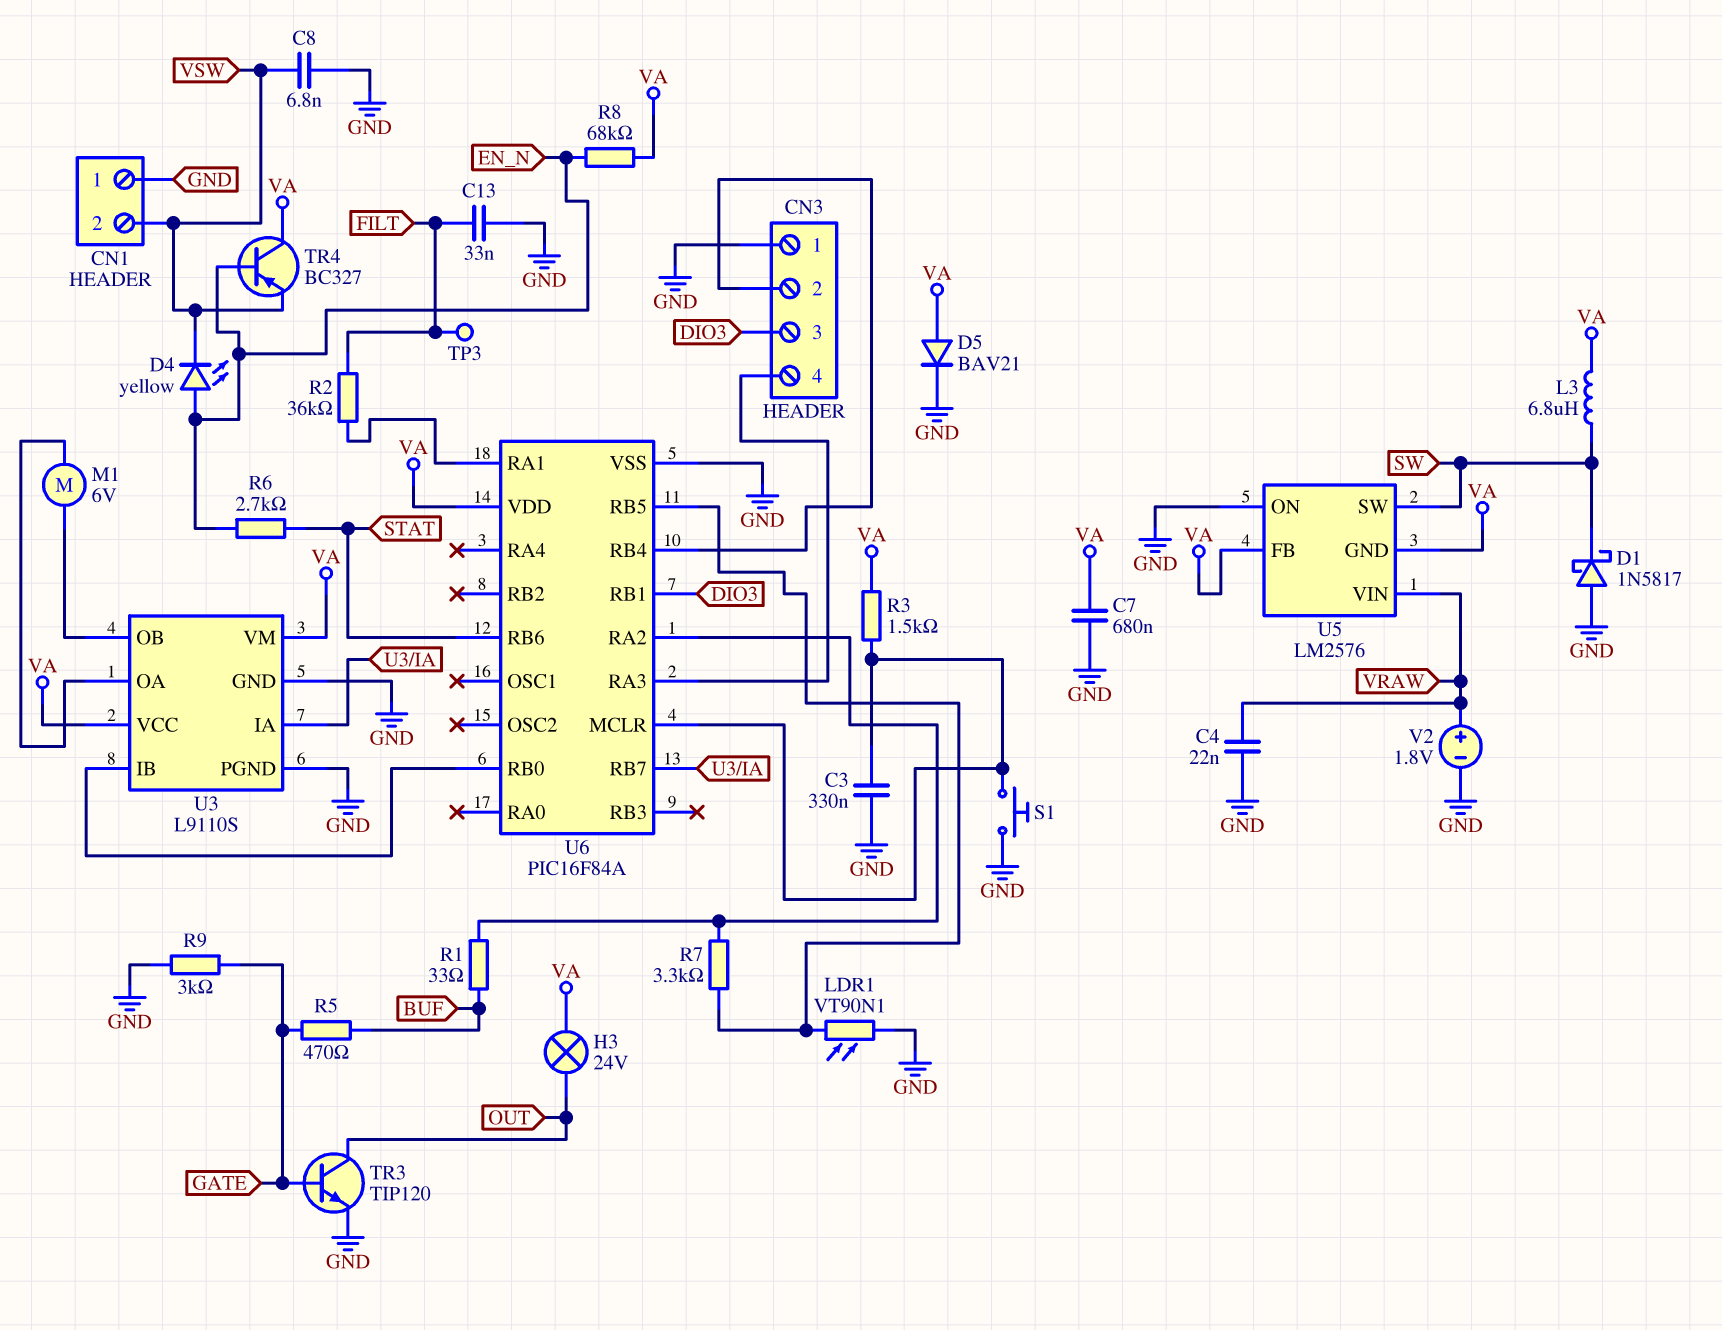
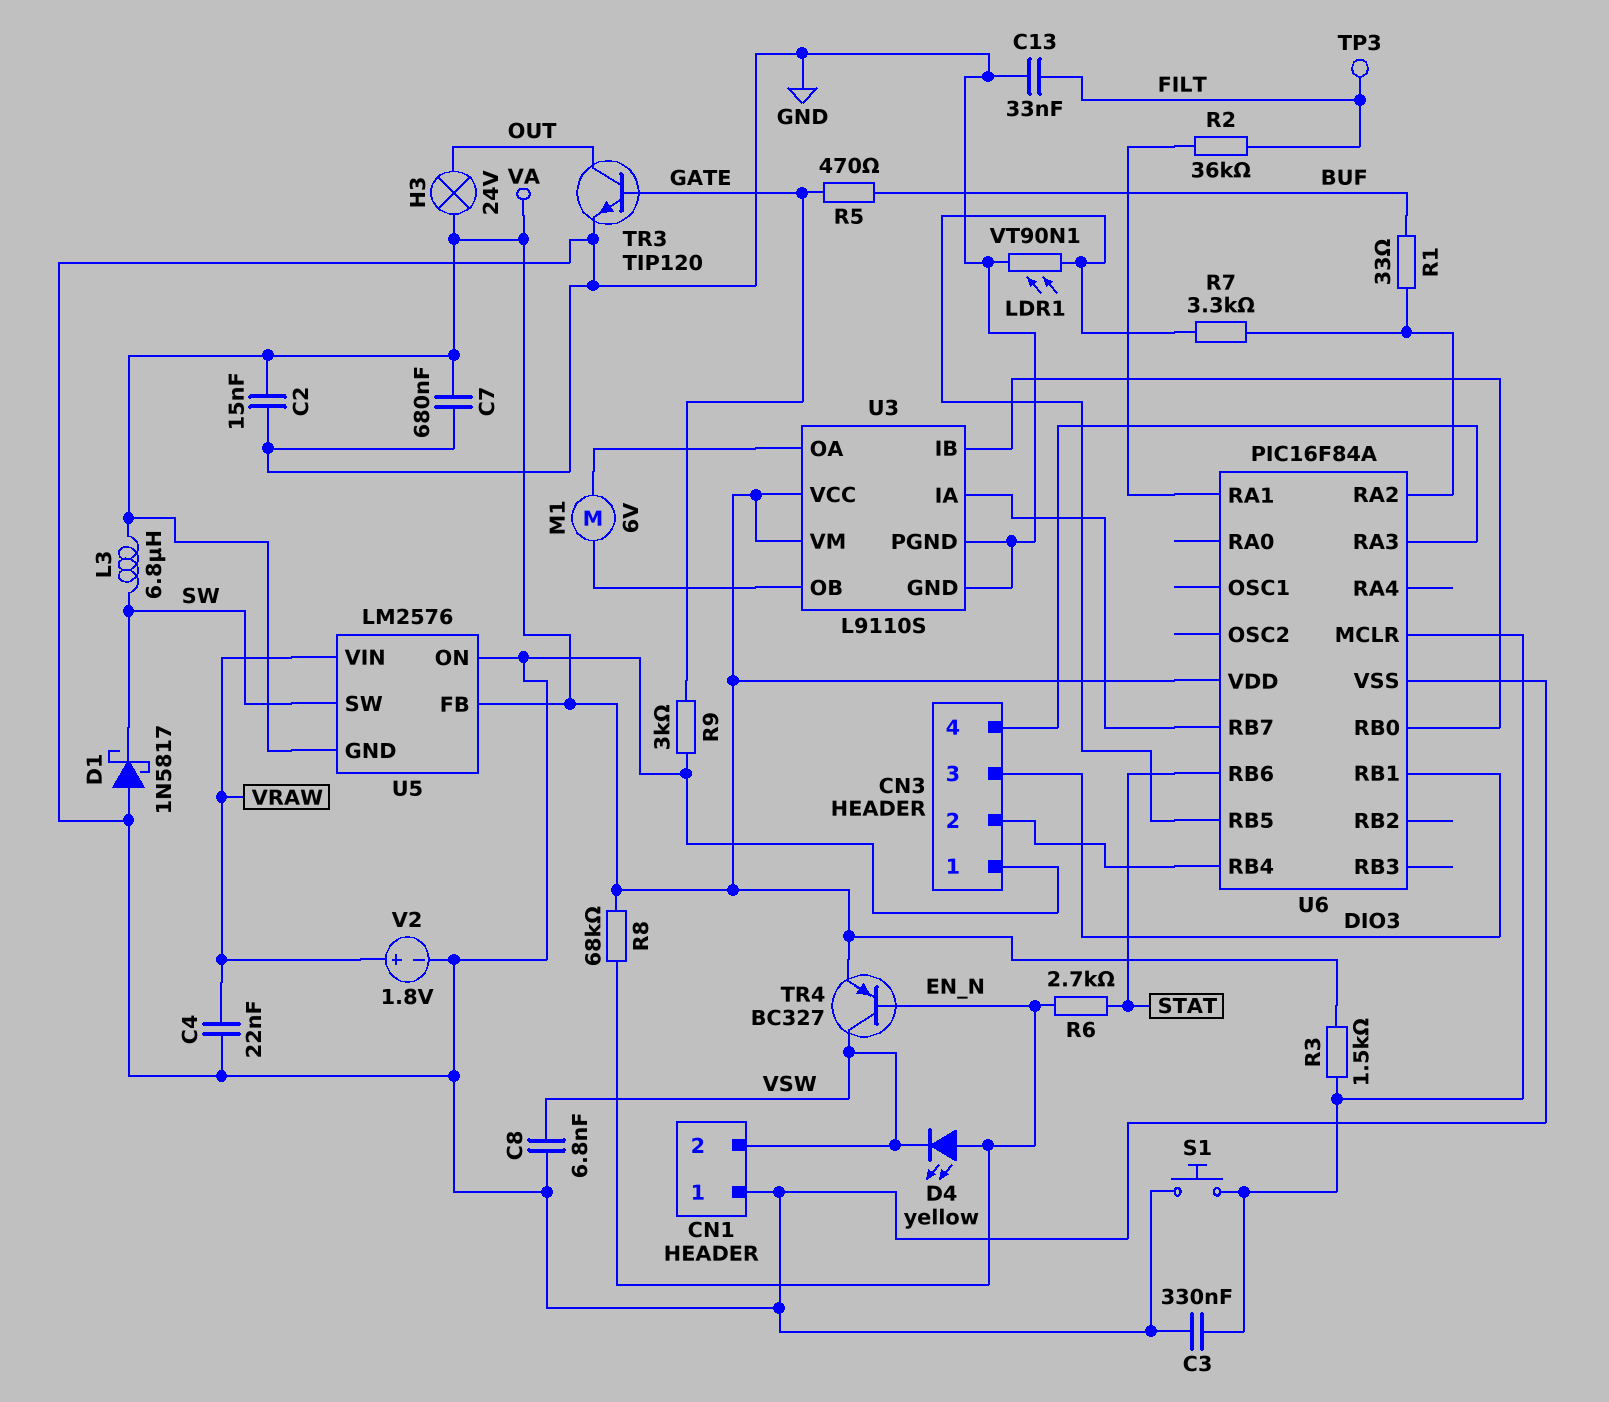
C2: none -> 15nF (GND, VA)
D5: diode BAV21 (A VA, K GND) -> none
TR4: PNP BC327 (B EN_N, C VA, E VSW) -> PNP BC327 (B EN_N, C VSW, E VA)

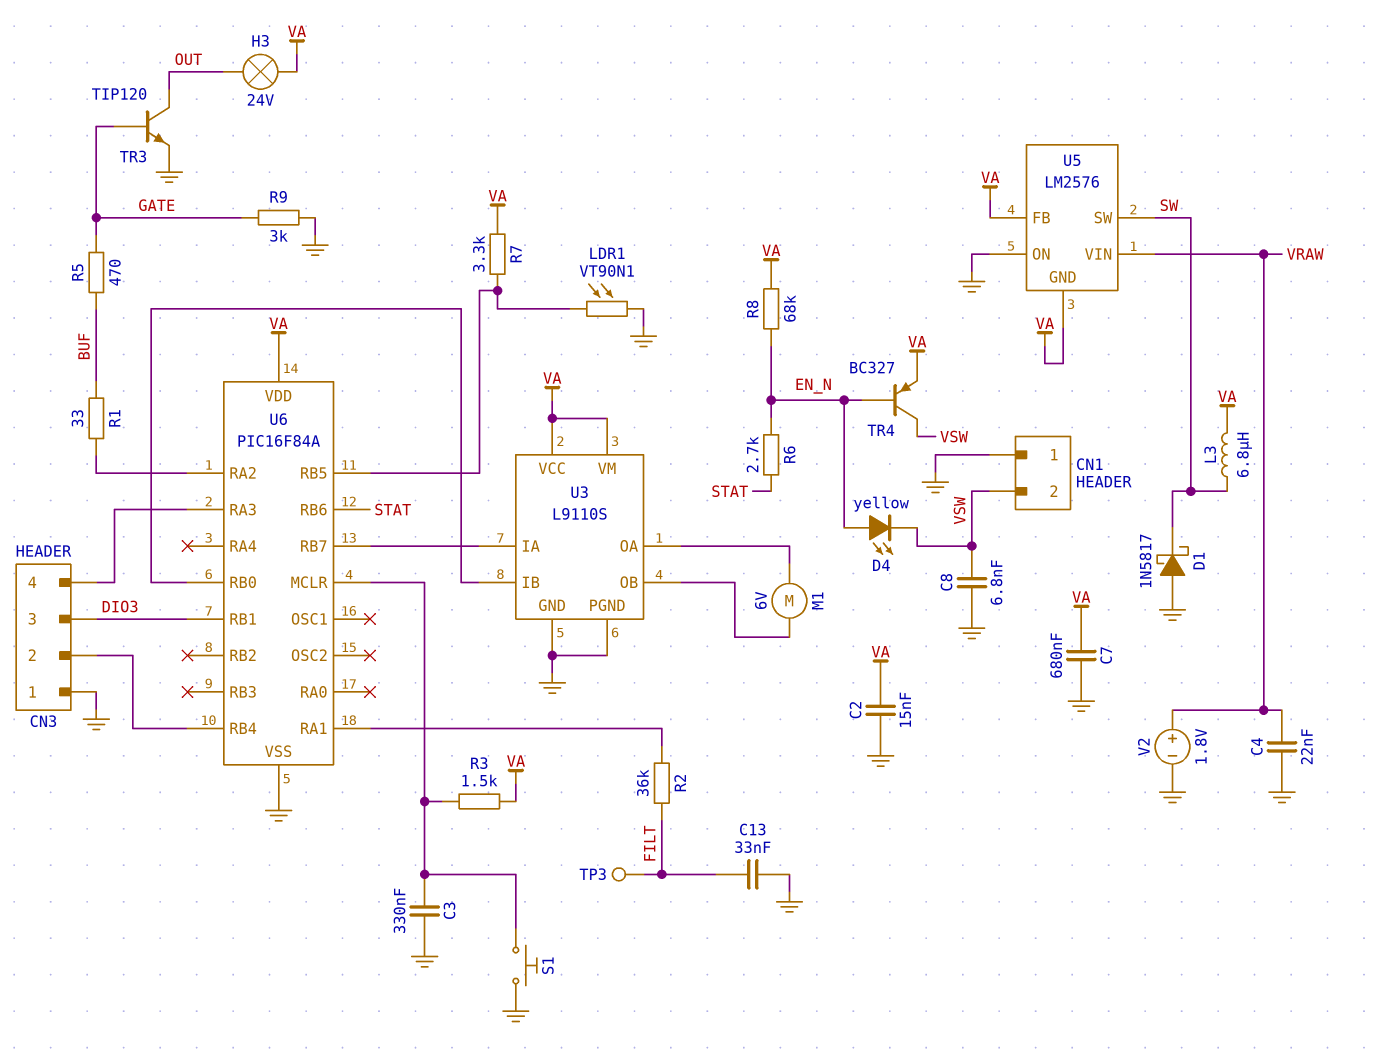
R7: 3.3k (U6/RA2, U6/RB5) -> 3.3k (U6/RB5, VA)

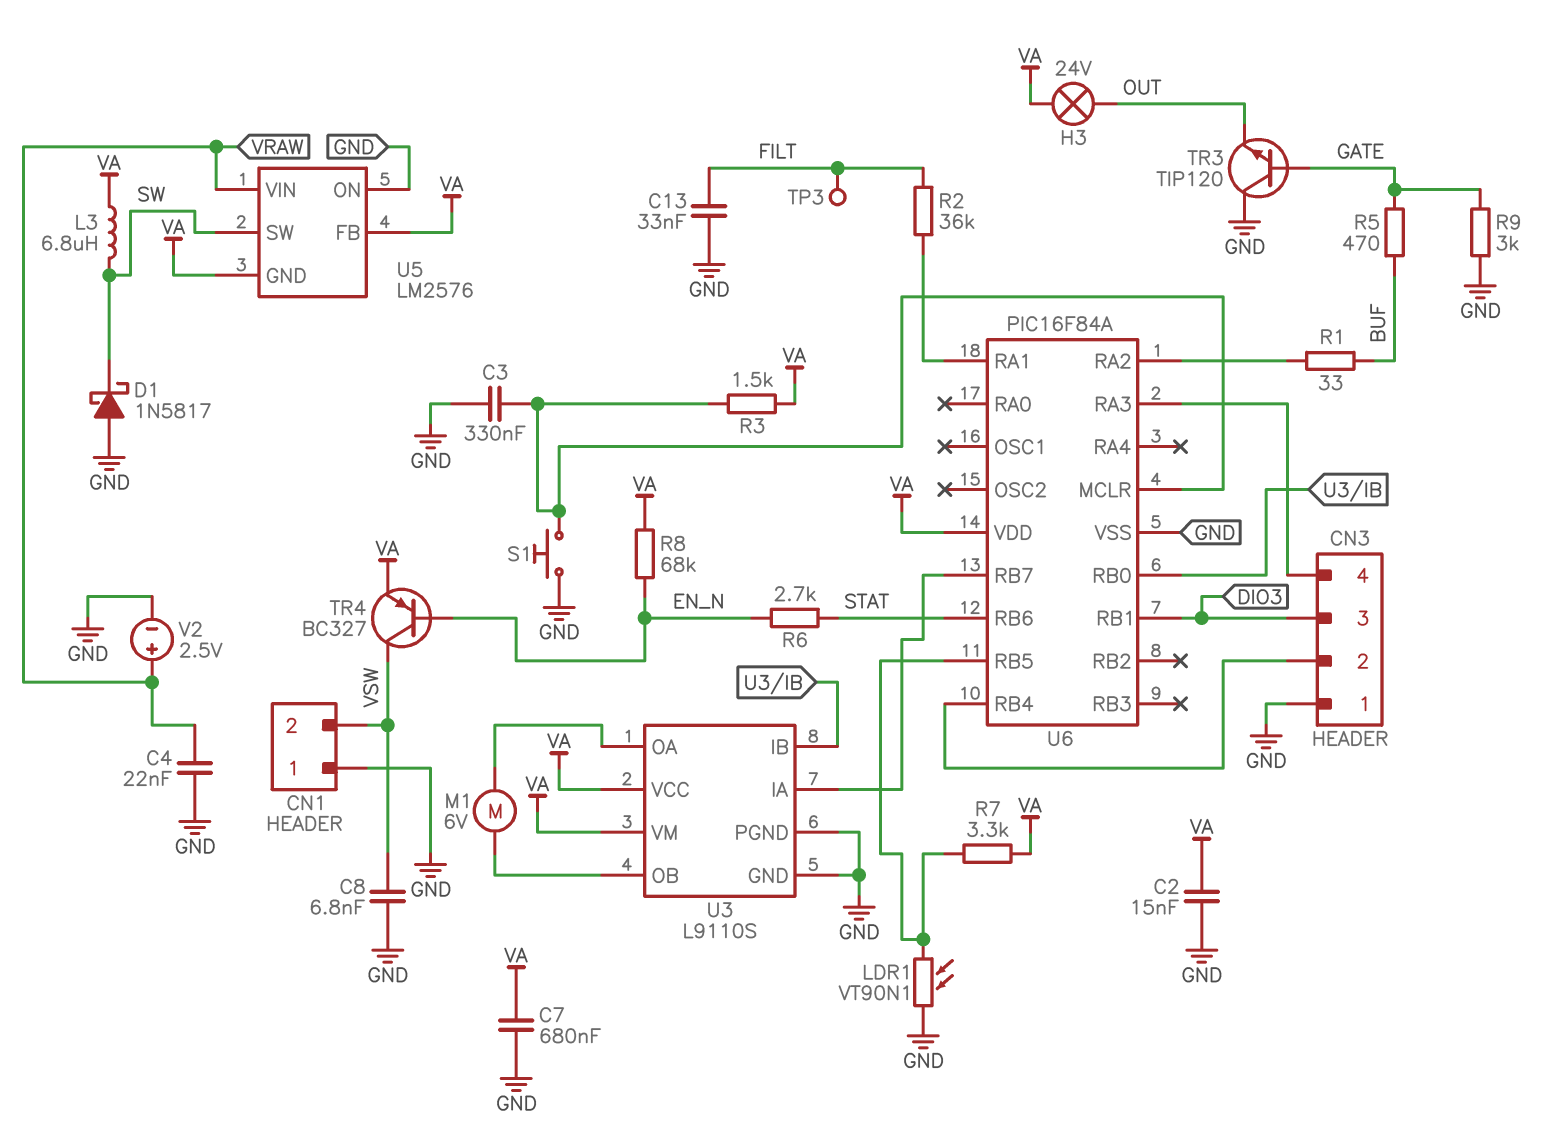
D4: LED yellow (A EN_N, K VSW) -> none
TR3: NPN TIP120 (B GATE, C OUT, E GND) -> NPN TIP120 (B GATE, C GND, E OUT)
V2: 1.8V (plus VRAW, minus GND) -> 2.5V (plus VRAW, minus GND)

